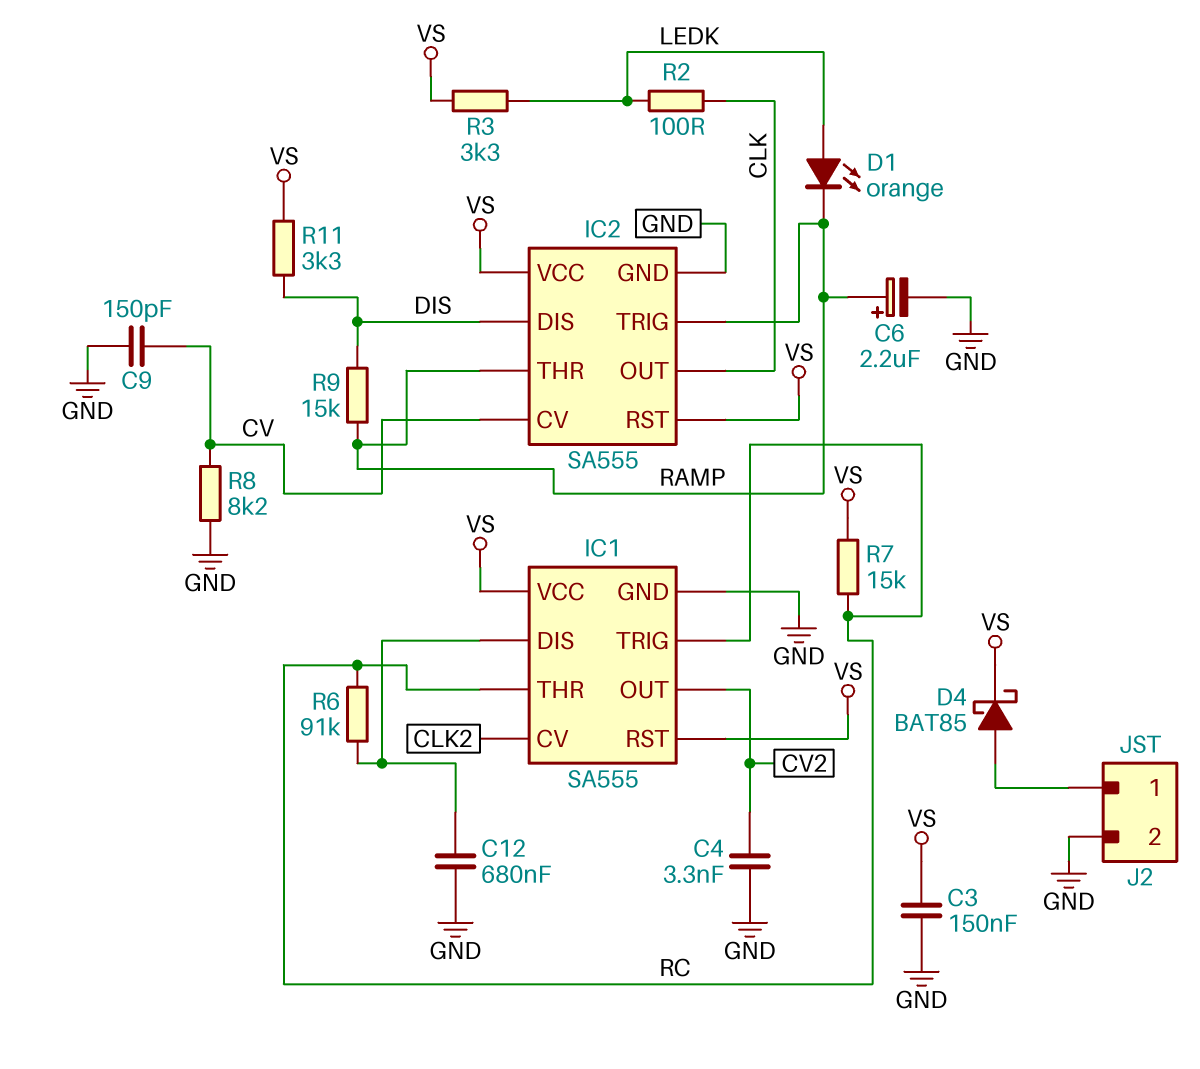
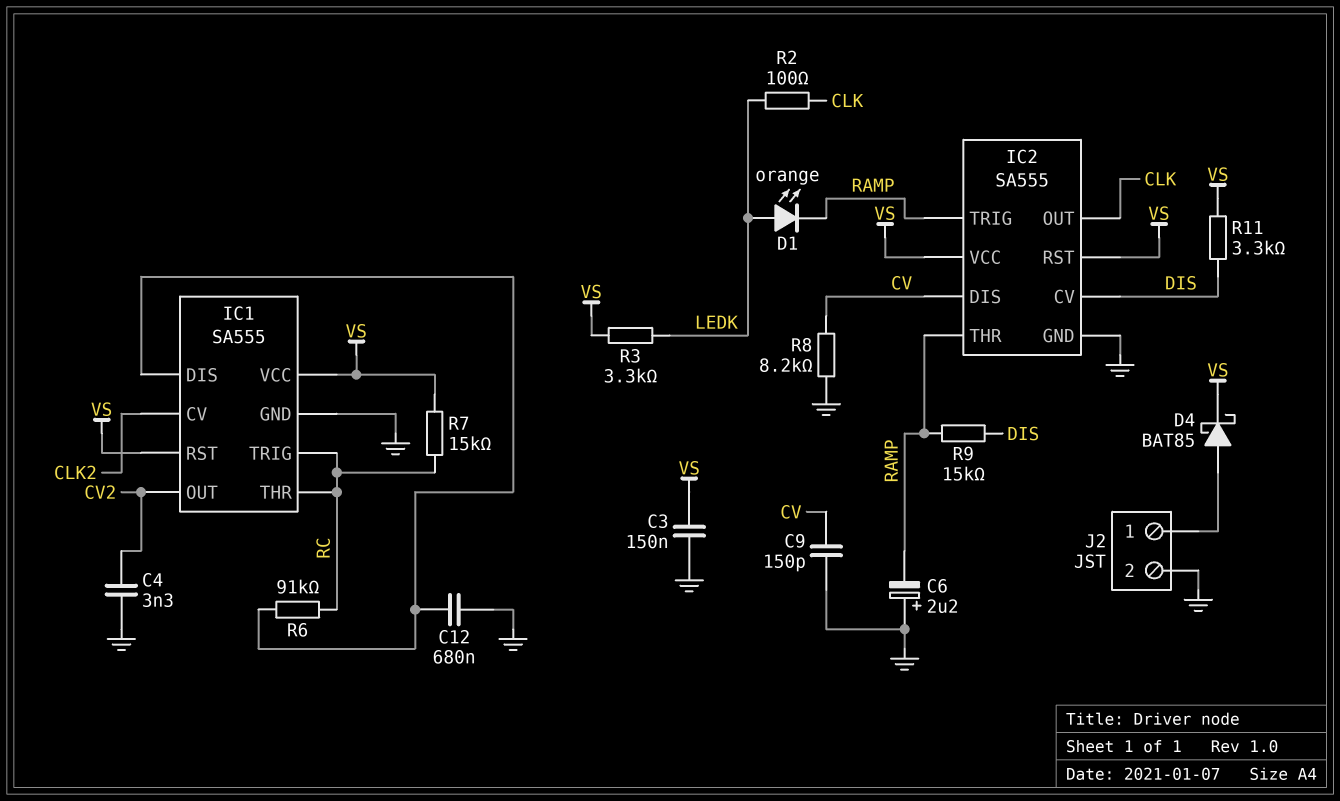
C6: 2.2uF (plus RAMP, minus GND) -> 2.2uF (plus GND, minus RAMP)
IC2 pin CV: CV -> DIS
IC2 pin DIS: DIS -> CV

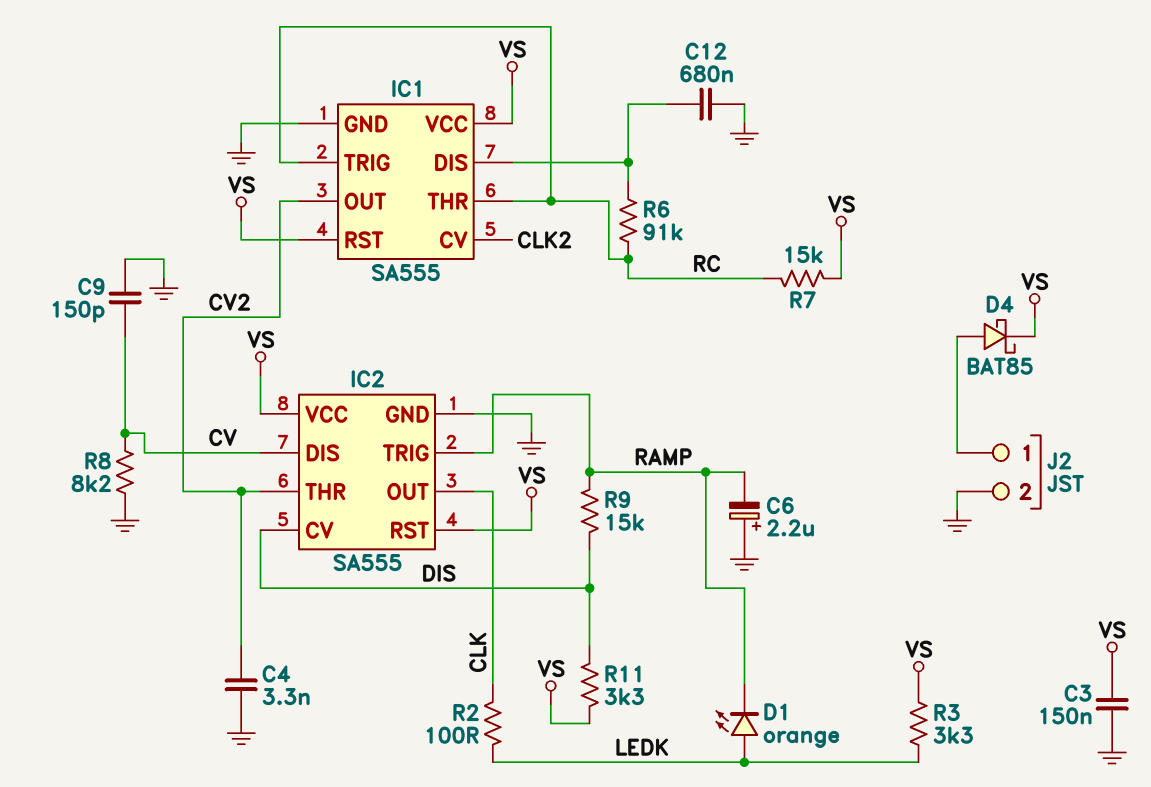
IC2 pin THR: RAMP -> CV2

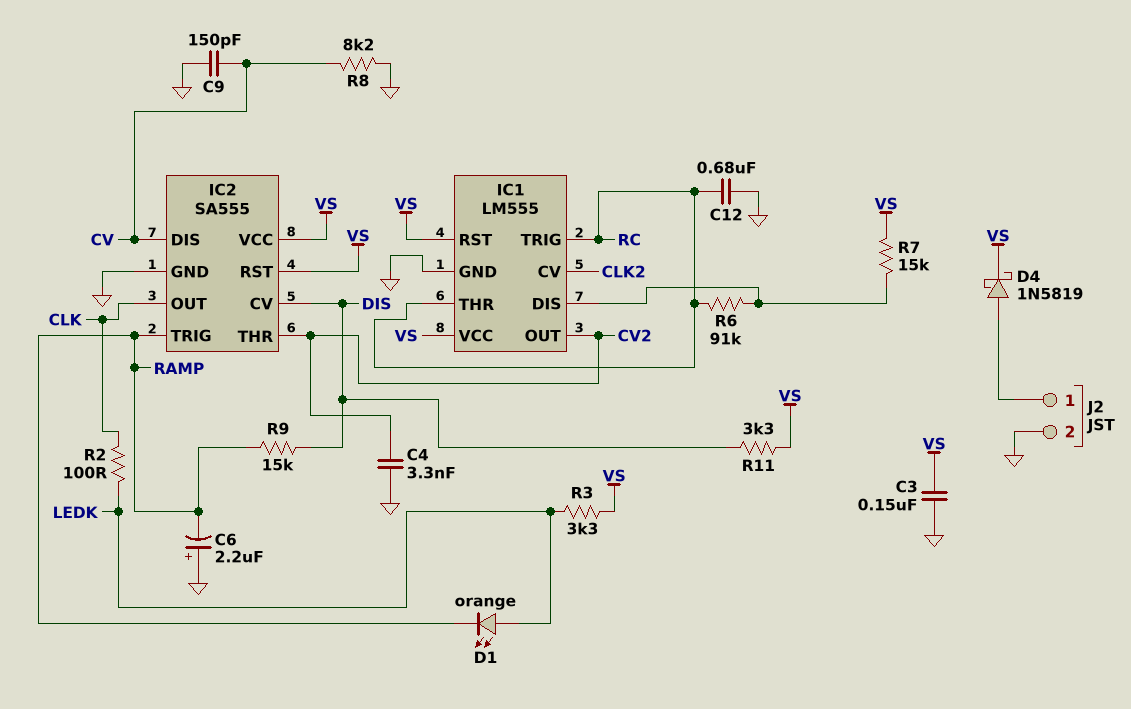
C12: 680nF (GND, IC1/DIS) -> 680nF (GND, RC)
D4: schottky BAT85 (A J2/1, K VS) -> schottky 1N5819 (A J2/1, K VS)
IC1: SA555 -> LM555
R7: 15k (RC, VS) -> 15k (IC1/DIS, VS)

